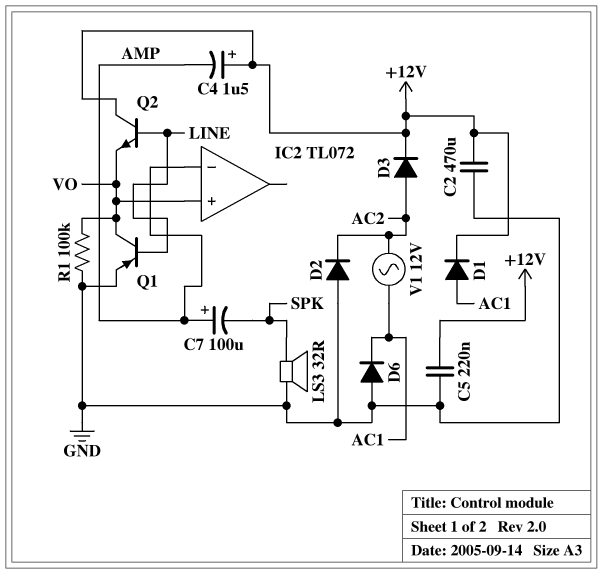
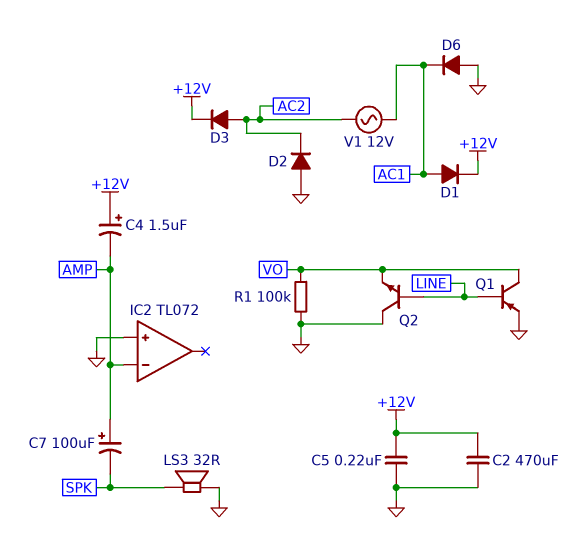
IC2 pin in+: VO -> GND
Q2: NPN (B LINE, C +12V, E VO) -> NPN (B LINE, C GND, E VO)

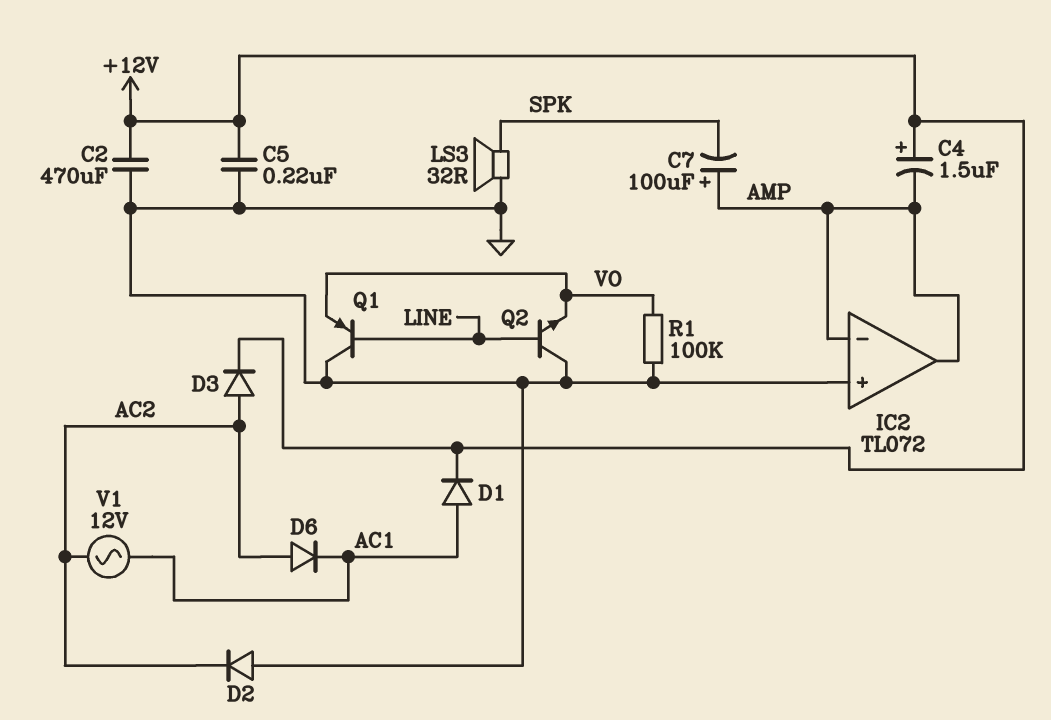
D6: diode (A GND, K AC1) -> diode (A AC2, K AC1)
IC2 pin out: none -> AMP
Q1: PNP (B LINE, C VO, E GND) -> PNP (B LINE, C GND, E VO)

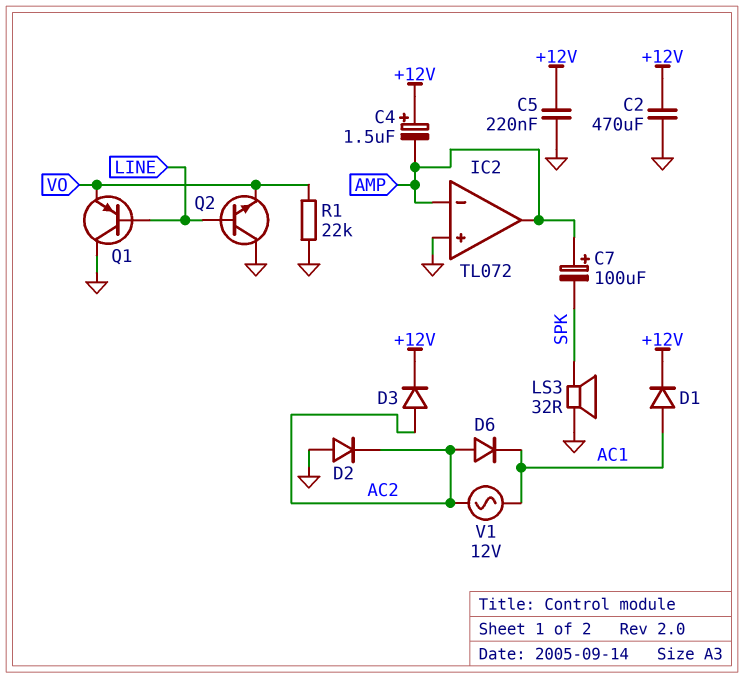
R1: 100k (GND, VO) -> 22k (GND, VO)

